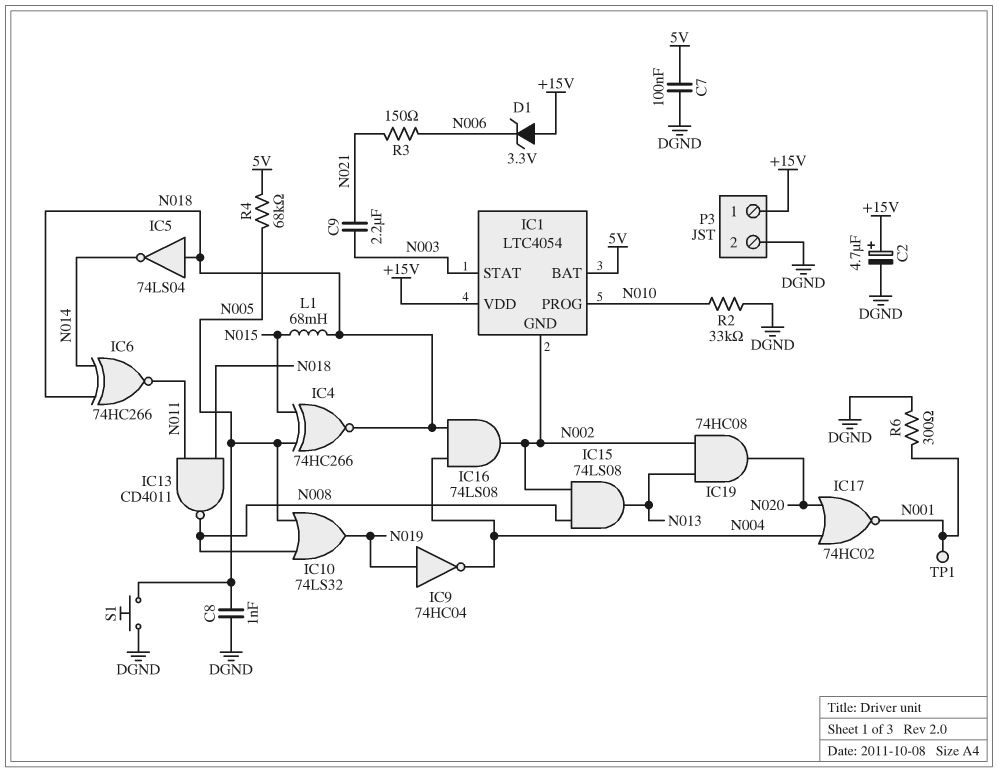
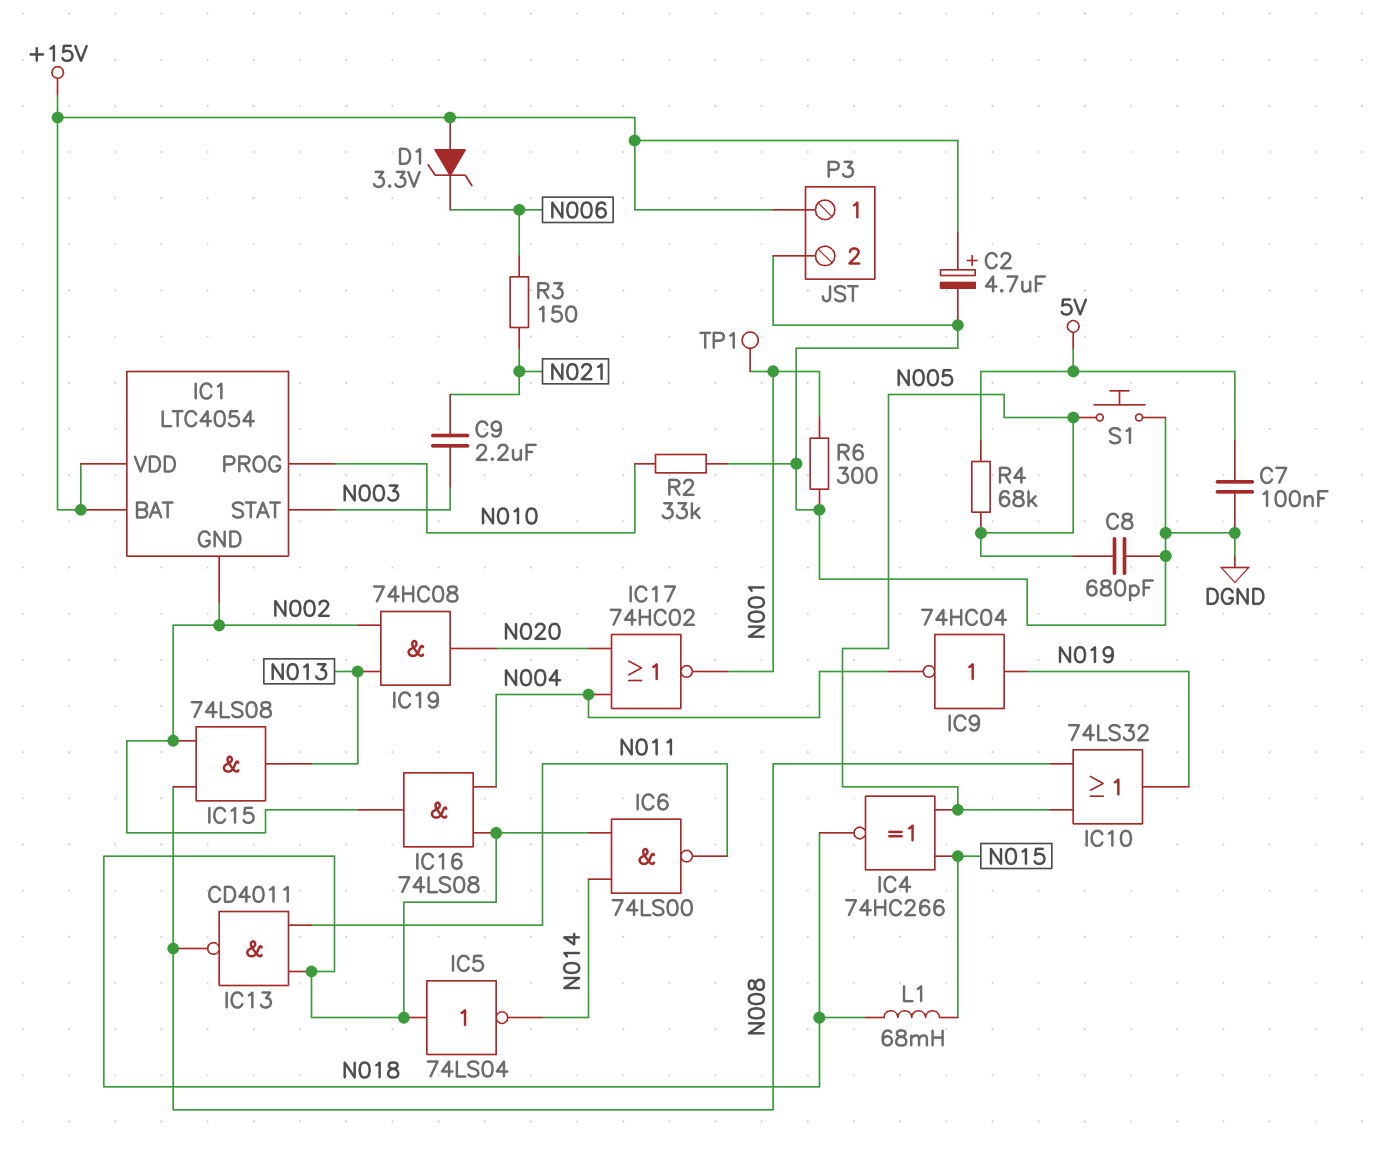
C8: 1nF (DGND, N005) -> 680pF (DGND, N005)
IC1 pin BAT: 5V -> +15V
IC6: XNOR 74HC266 (in N014, in N018, out N011) -> NAND 74LS00 (in N014, in N018, out N011)

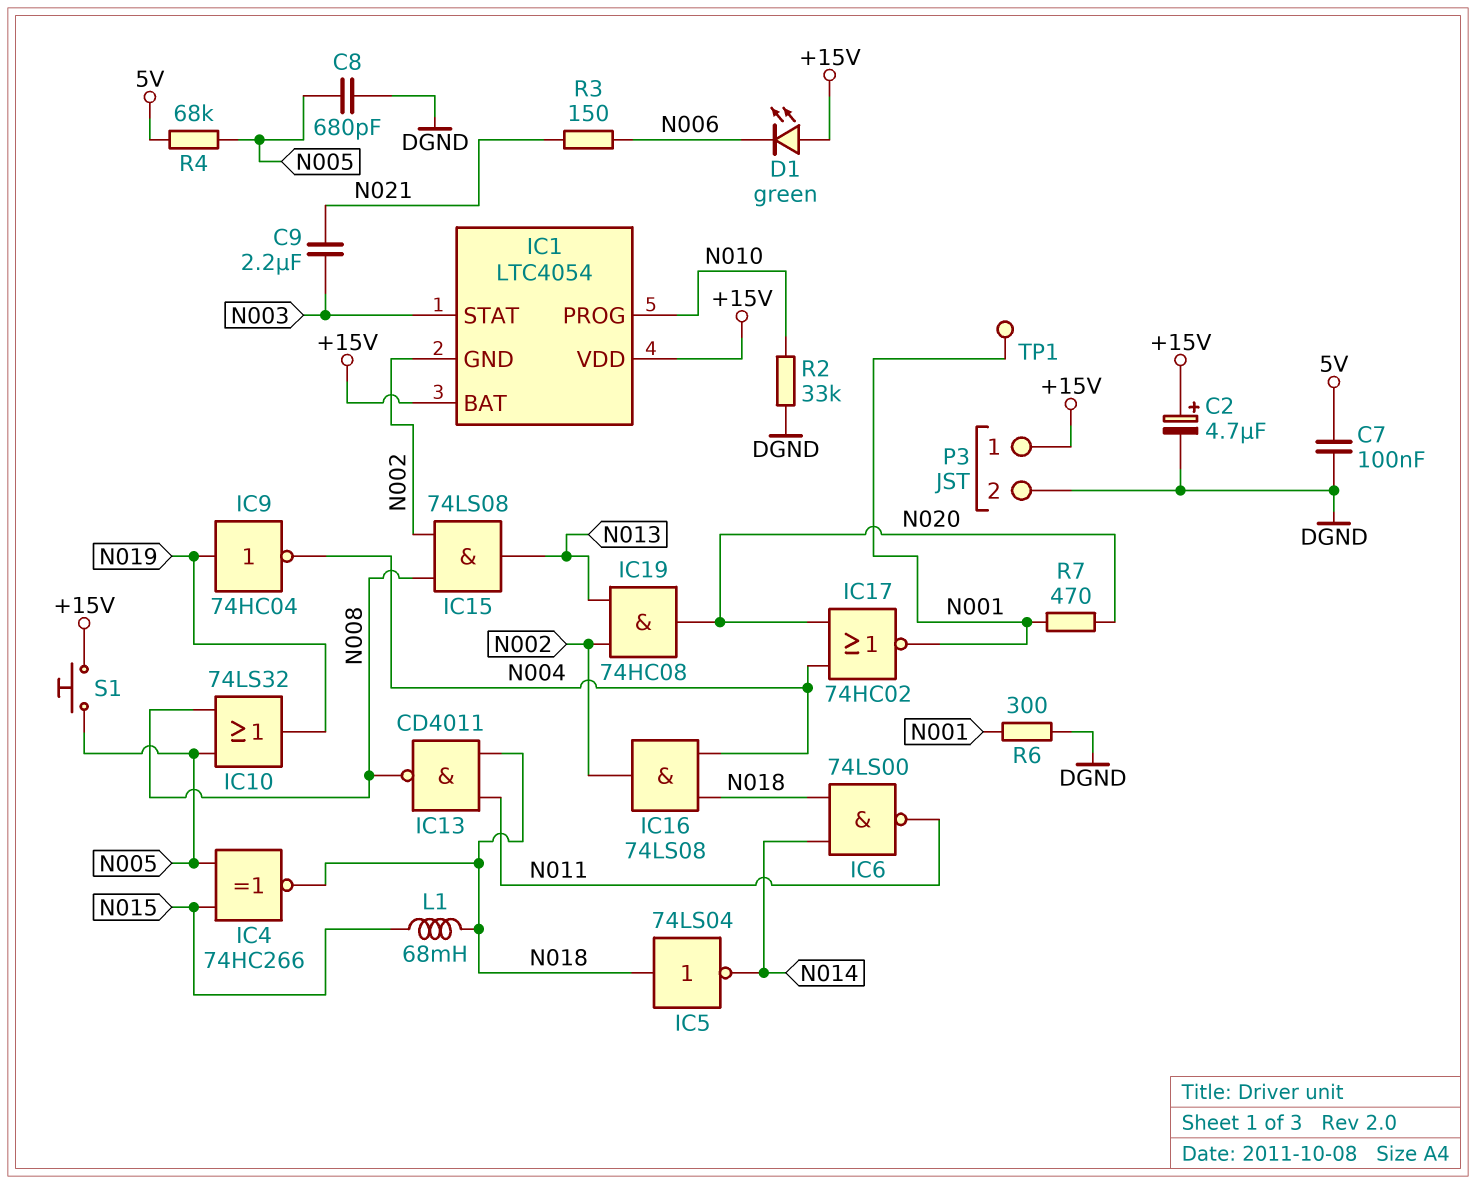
D1: zener 3.3V (A +15V, K N006) -> LED green (A +15V, K N006)
R7: none -> 470 (N001, N020)
S1: button (DGND, N005) -> button (+15V, N005)

